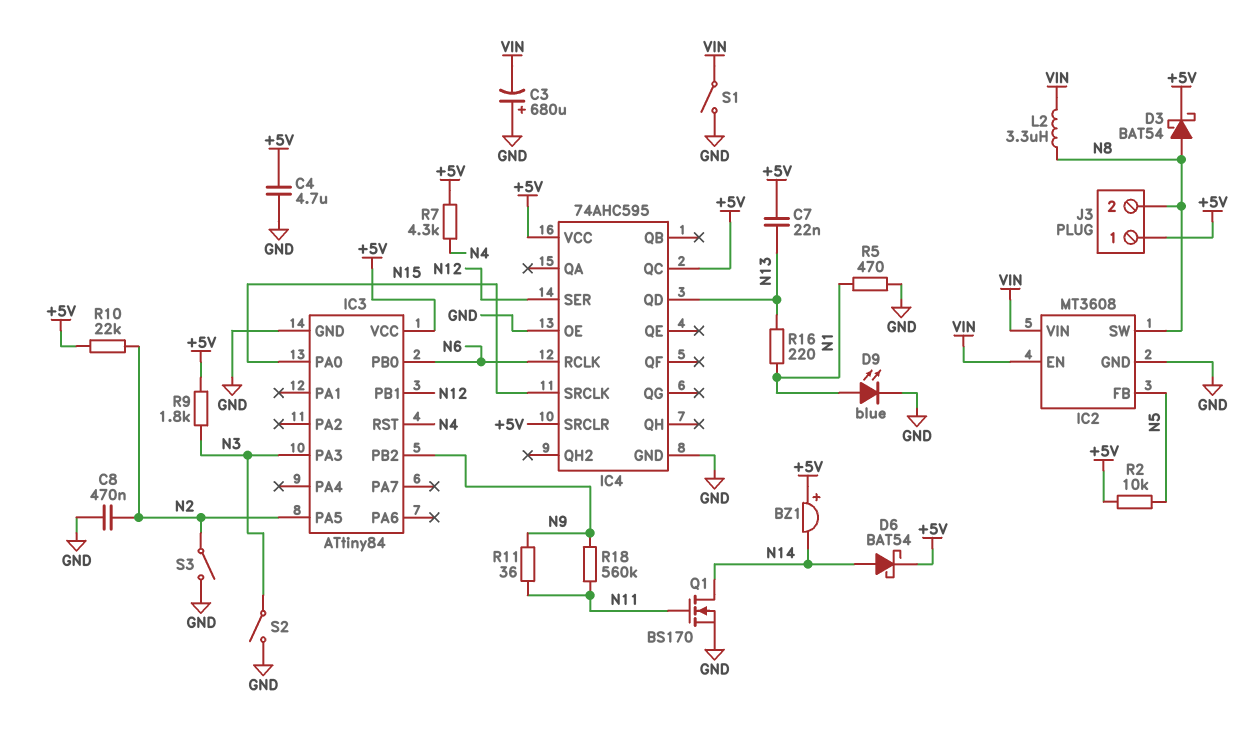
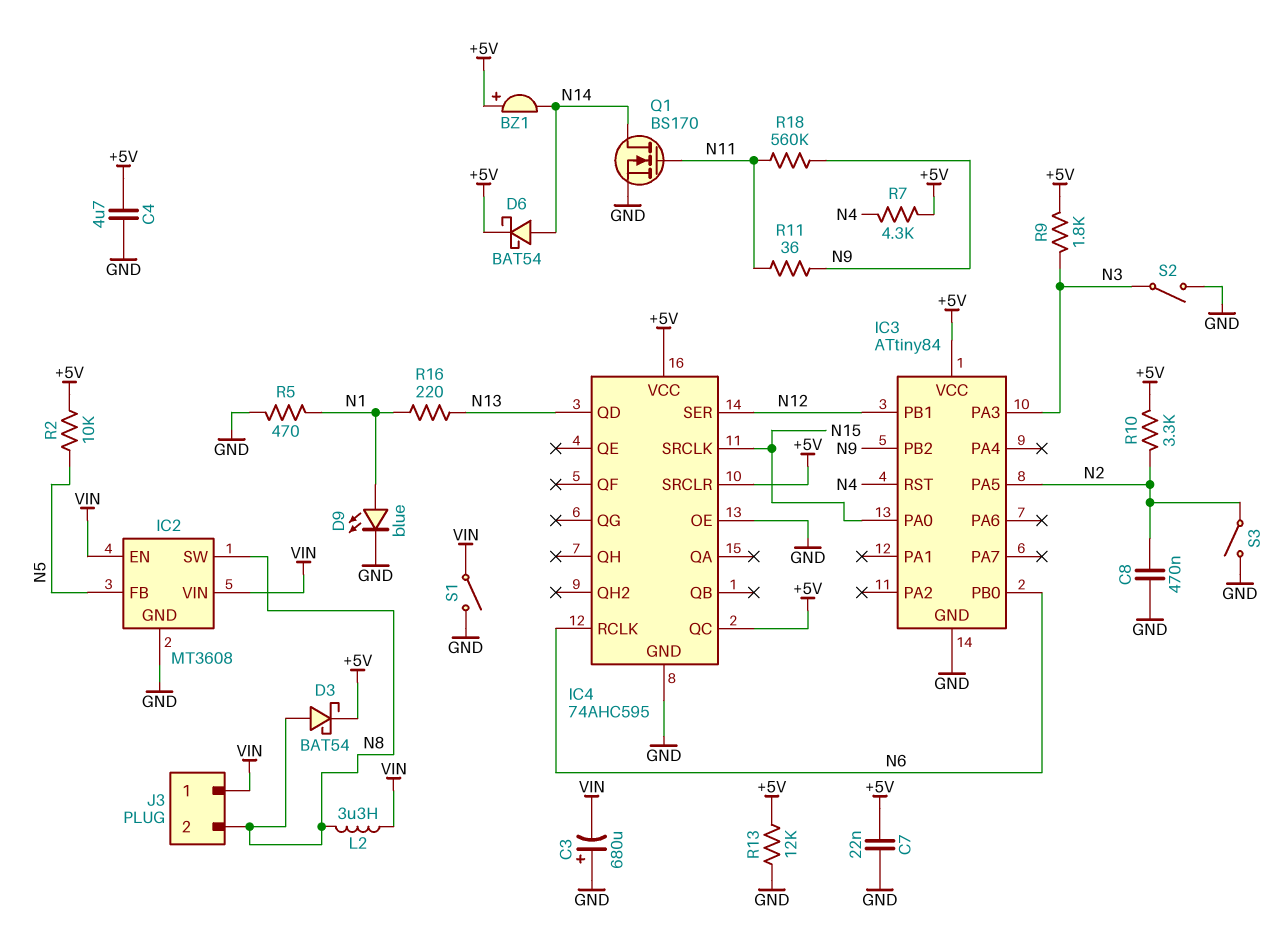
C7: 22nF (+5V, N13) -> 22nF (+5V, GND)
J3 pin 1: +5V -> VIN
R10: 22k (+5V, N2) -> 3.3k (+5V, N2)
R13: none -> 12k (+5V, GND)

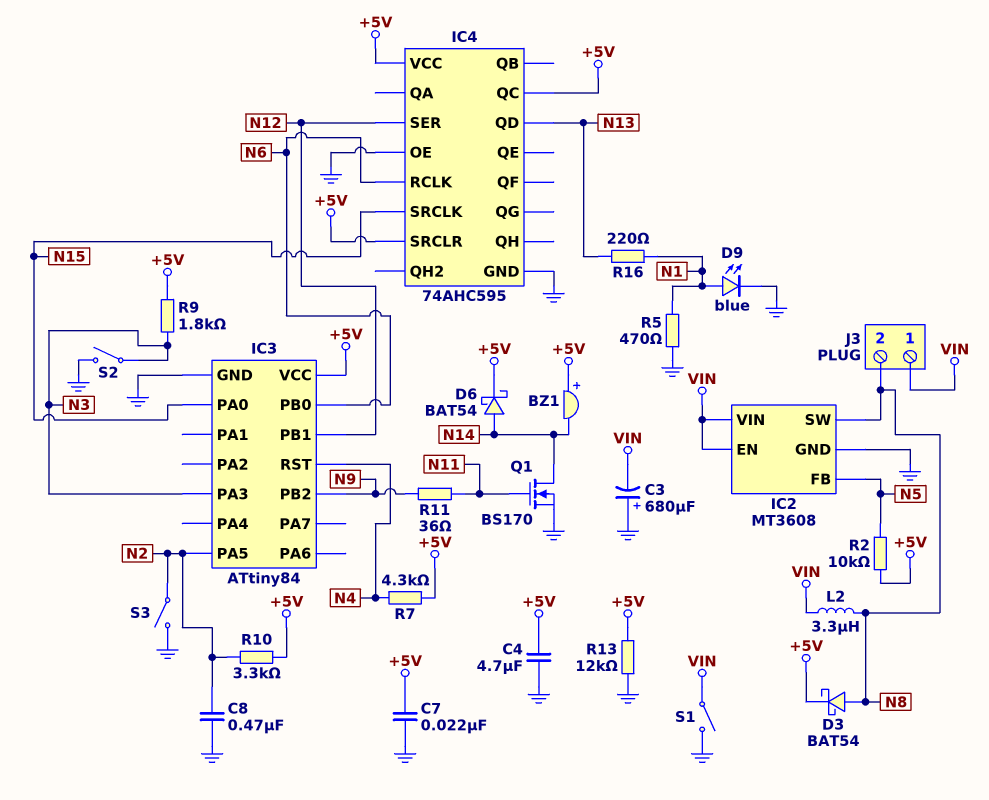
R18: 560k (N9, N11) -> none

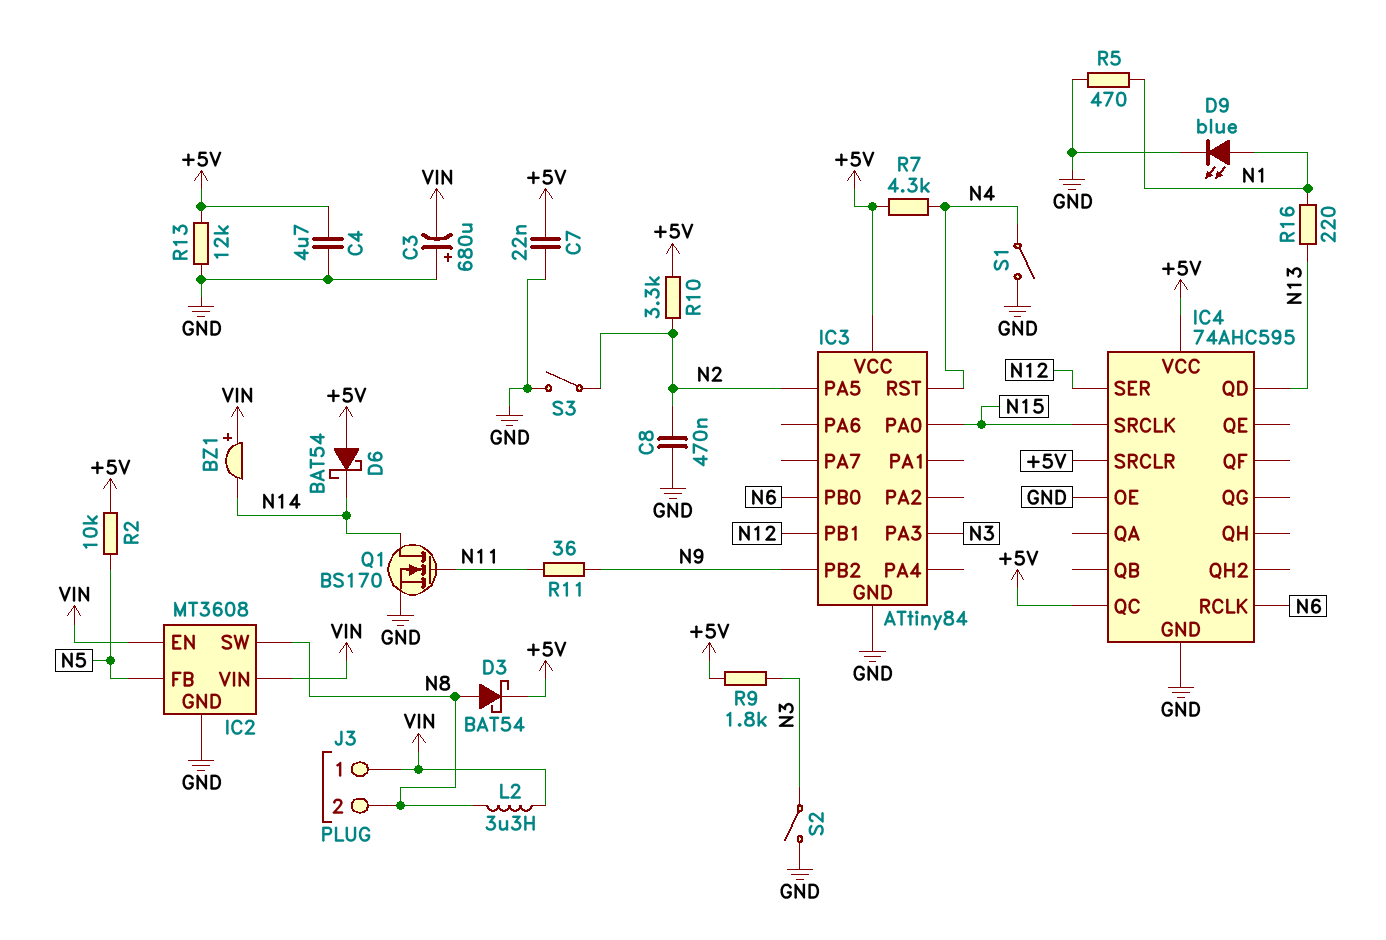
BZ1: buzzer (plus +5V, minus N14) -> buzzer (plus VIN, minus N14)
D6: schottky BAT54 (A N14, K +5V) -> schottky BAT54 (A +5V, K N14)
S1: switch (GND, VIN) -> switch (GND, N4)

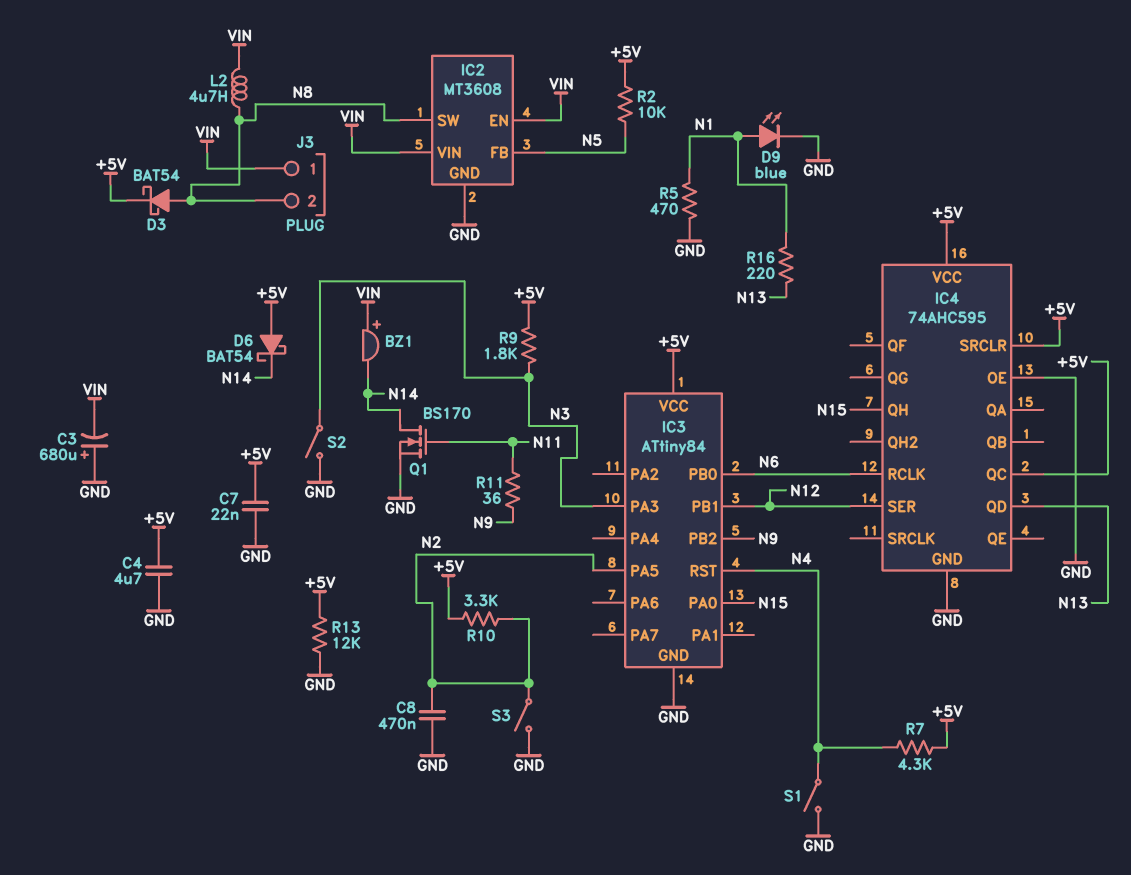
IC4 pin QH: none -> N15
IC4 pin SRCLK: N15 -> none
L2: 3.3uH (N8, VIN) -> 4.7uH (N8, VIN)

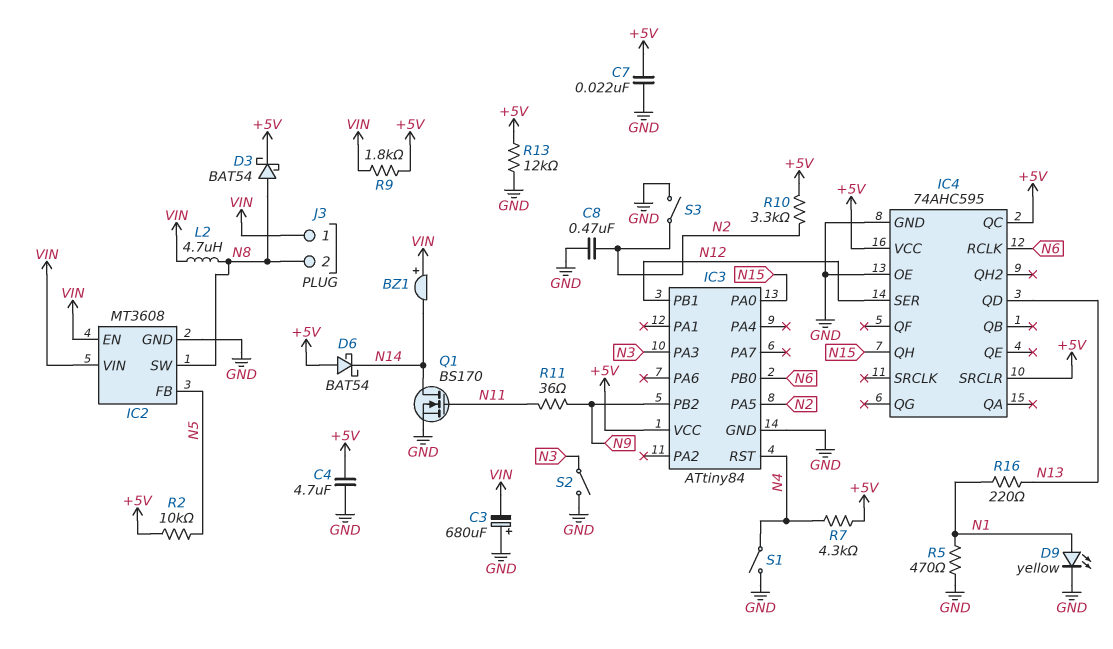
D9: LED blue (A N1, K GND) -> LED yellow (A N1, K GND)
R9: 1.8k (+5V, N3) -> 1.8k (+5V, VIN)

